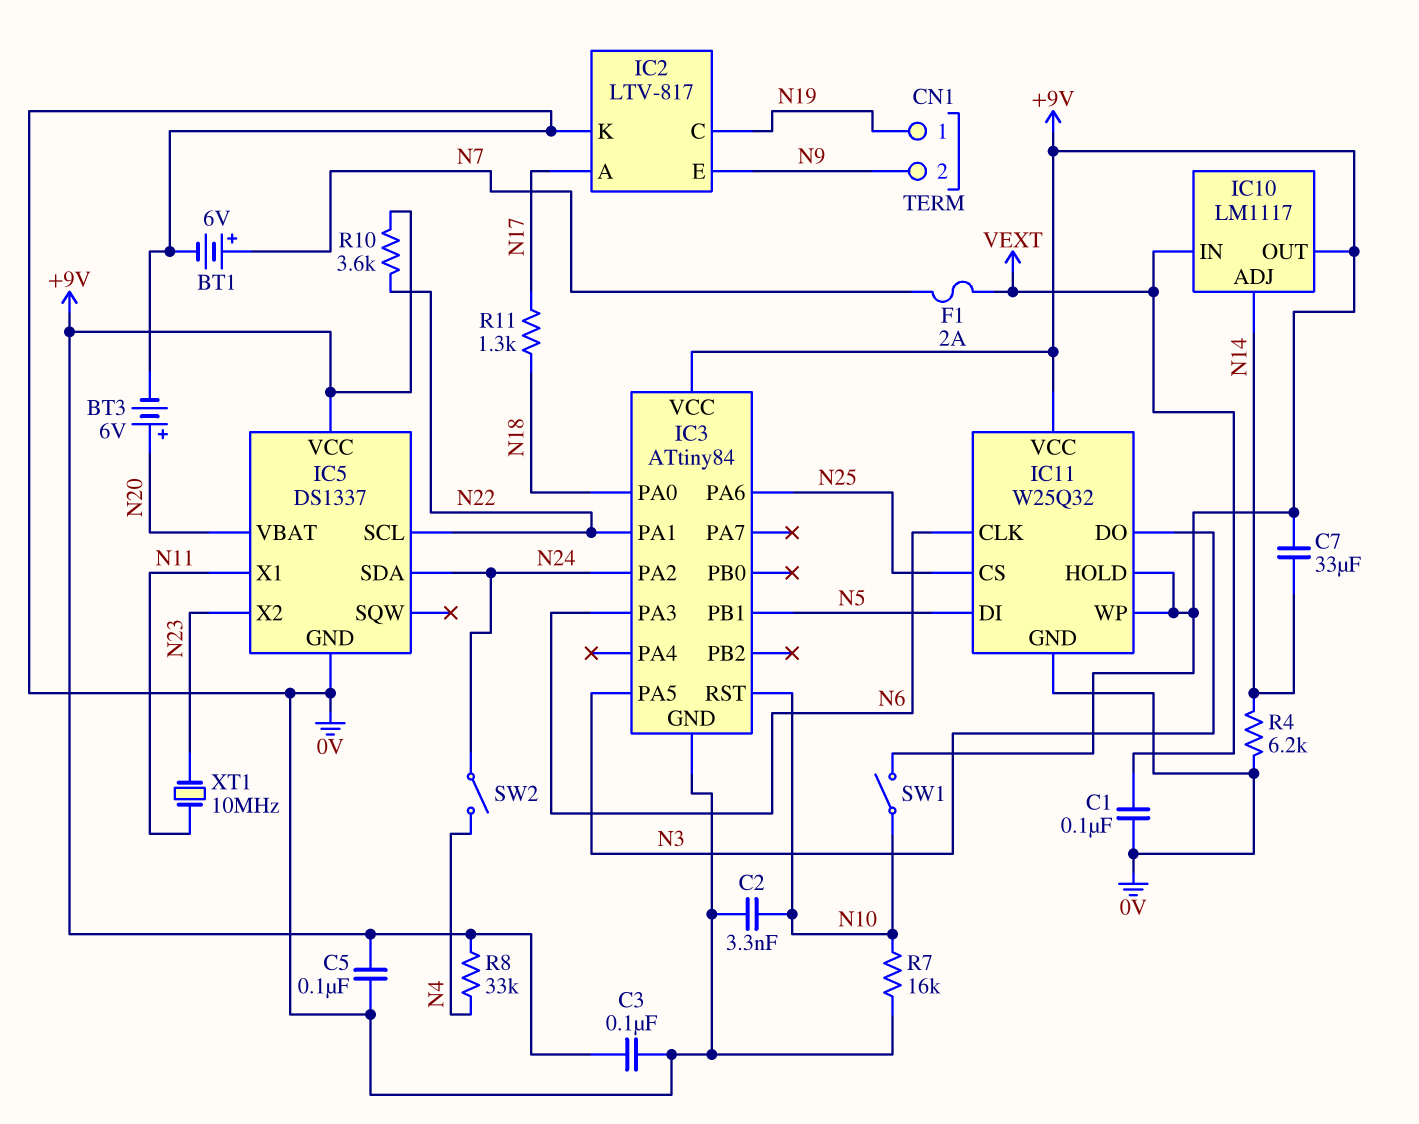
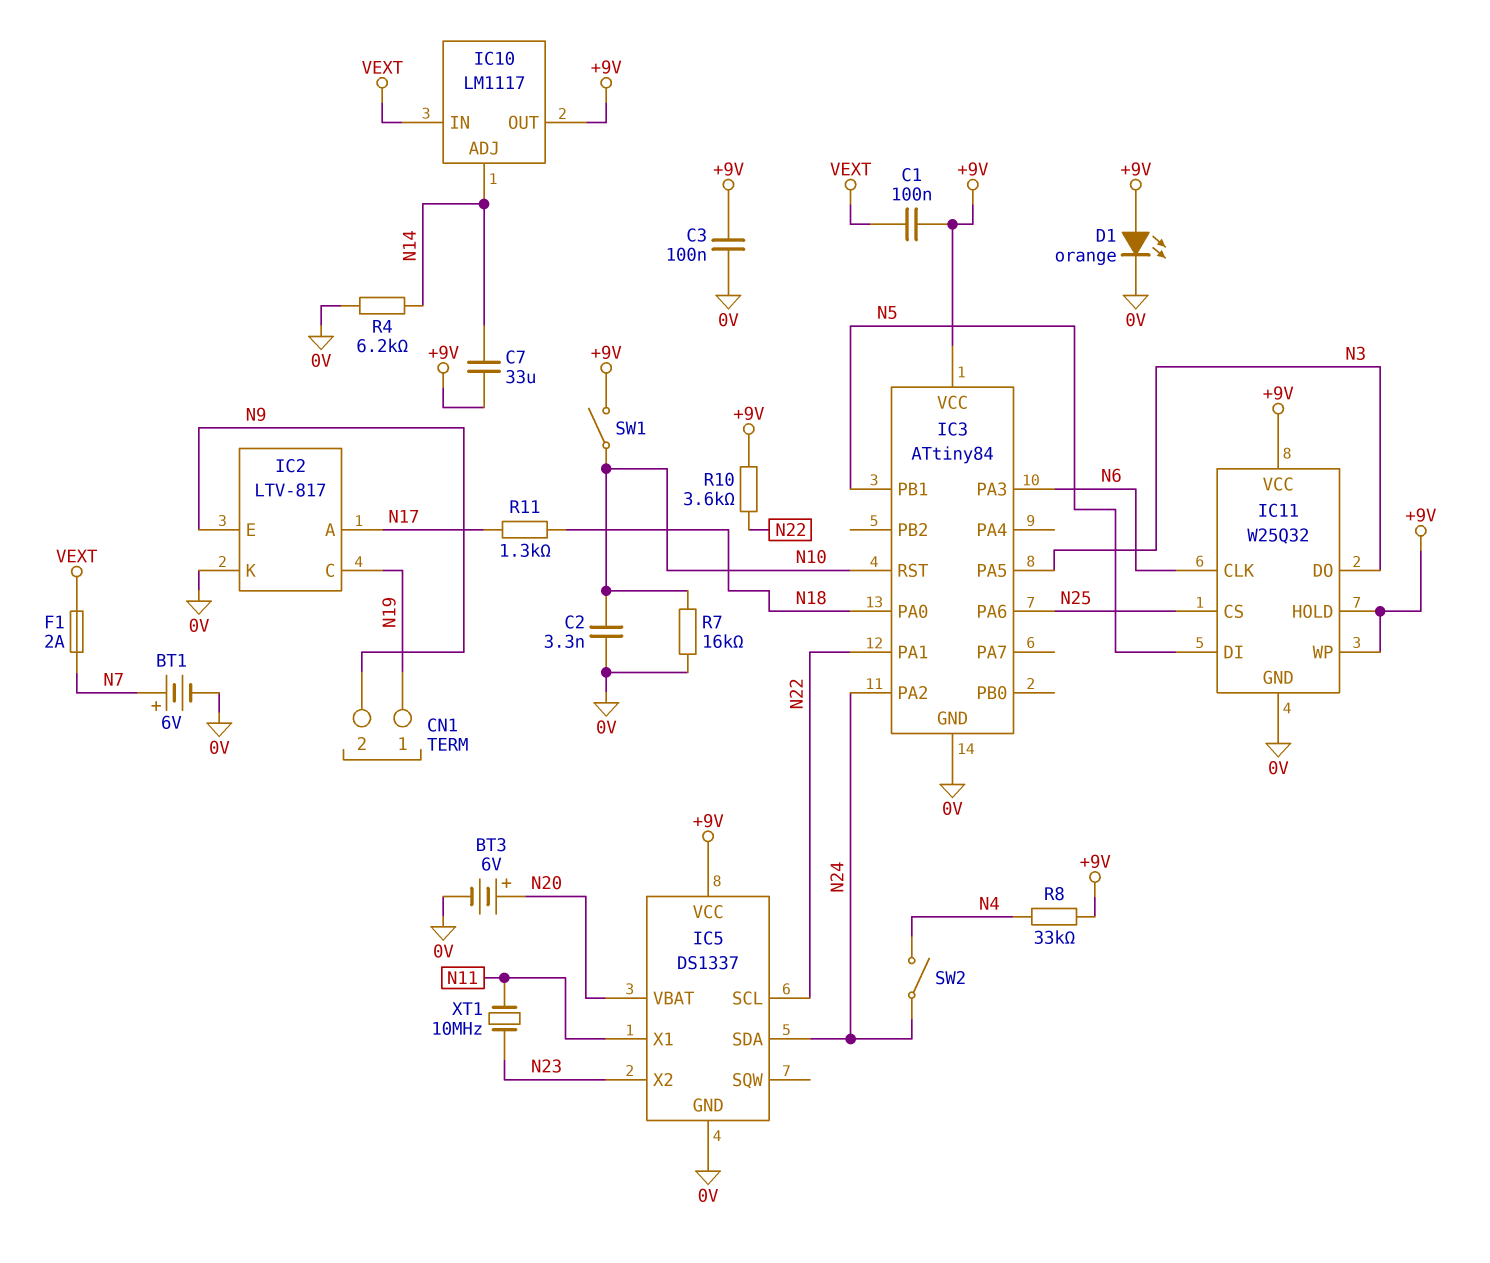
C1: 100nF (0V, VEXT) -> 100nF (+9V, VEXT)
C5: 100nF (+9V, 0V) -> none
D1: none -> LED orange (A +9V, K 0V)

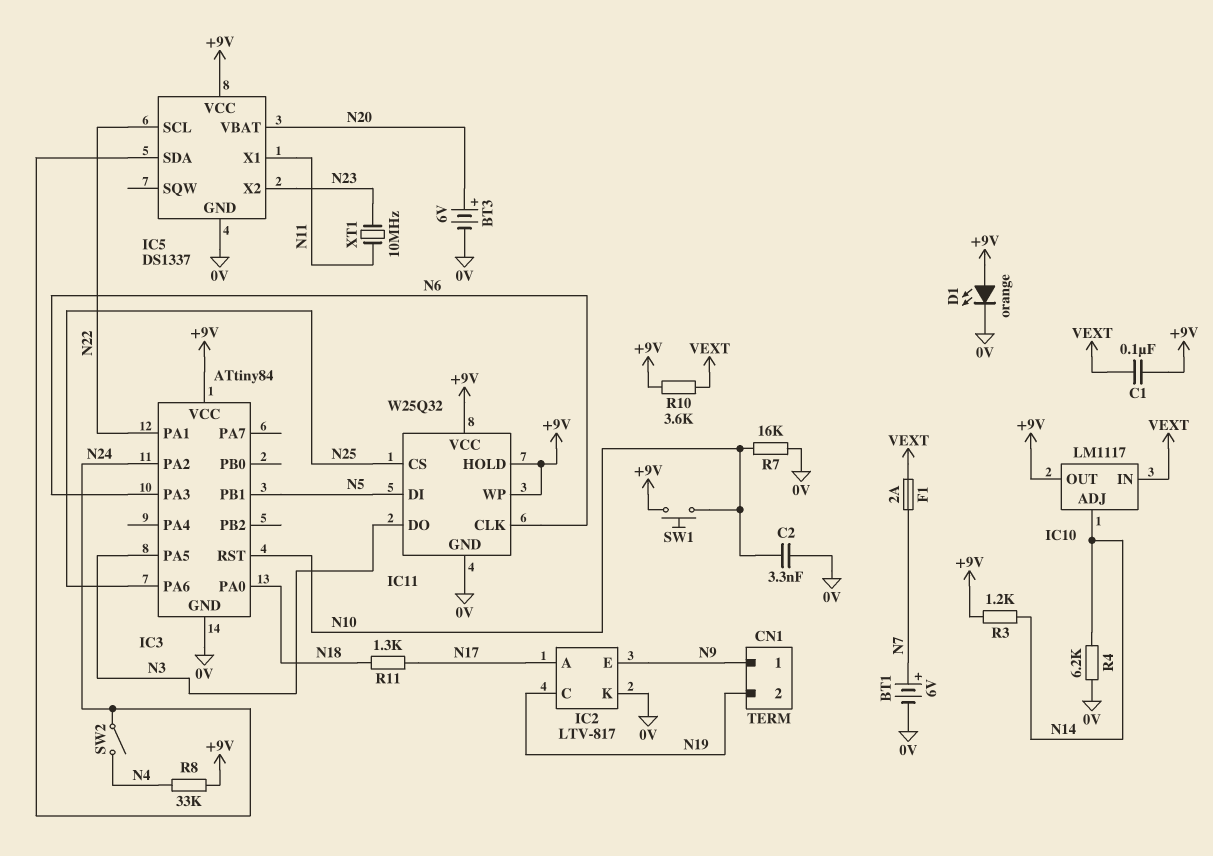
C3: 100nF (+9V, 0V) -> none
C7: 33uF (+9V, N14) -> none
CN1 pin 1: N19 -> N9
CN1 pin 2: N9 -> N19
R3: none -> 1.2k (+9V, N14)
R10: 3.6k (+9V, N22) -> 3.6k (+9V, VEXT)
SW1: switch (+9V, N10) -> button (+9V, N10)

